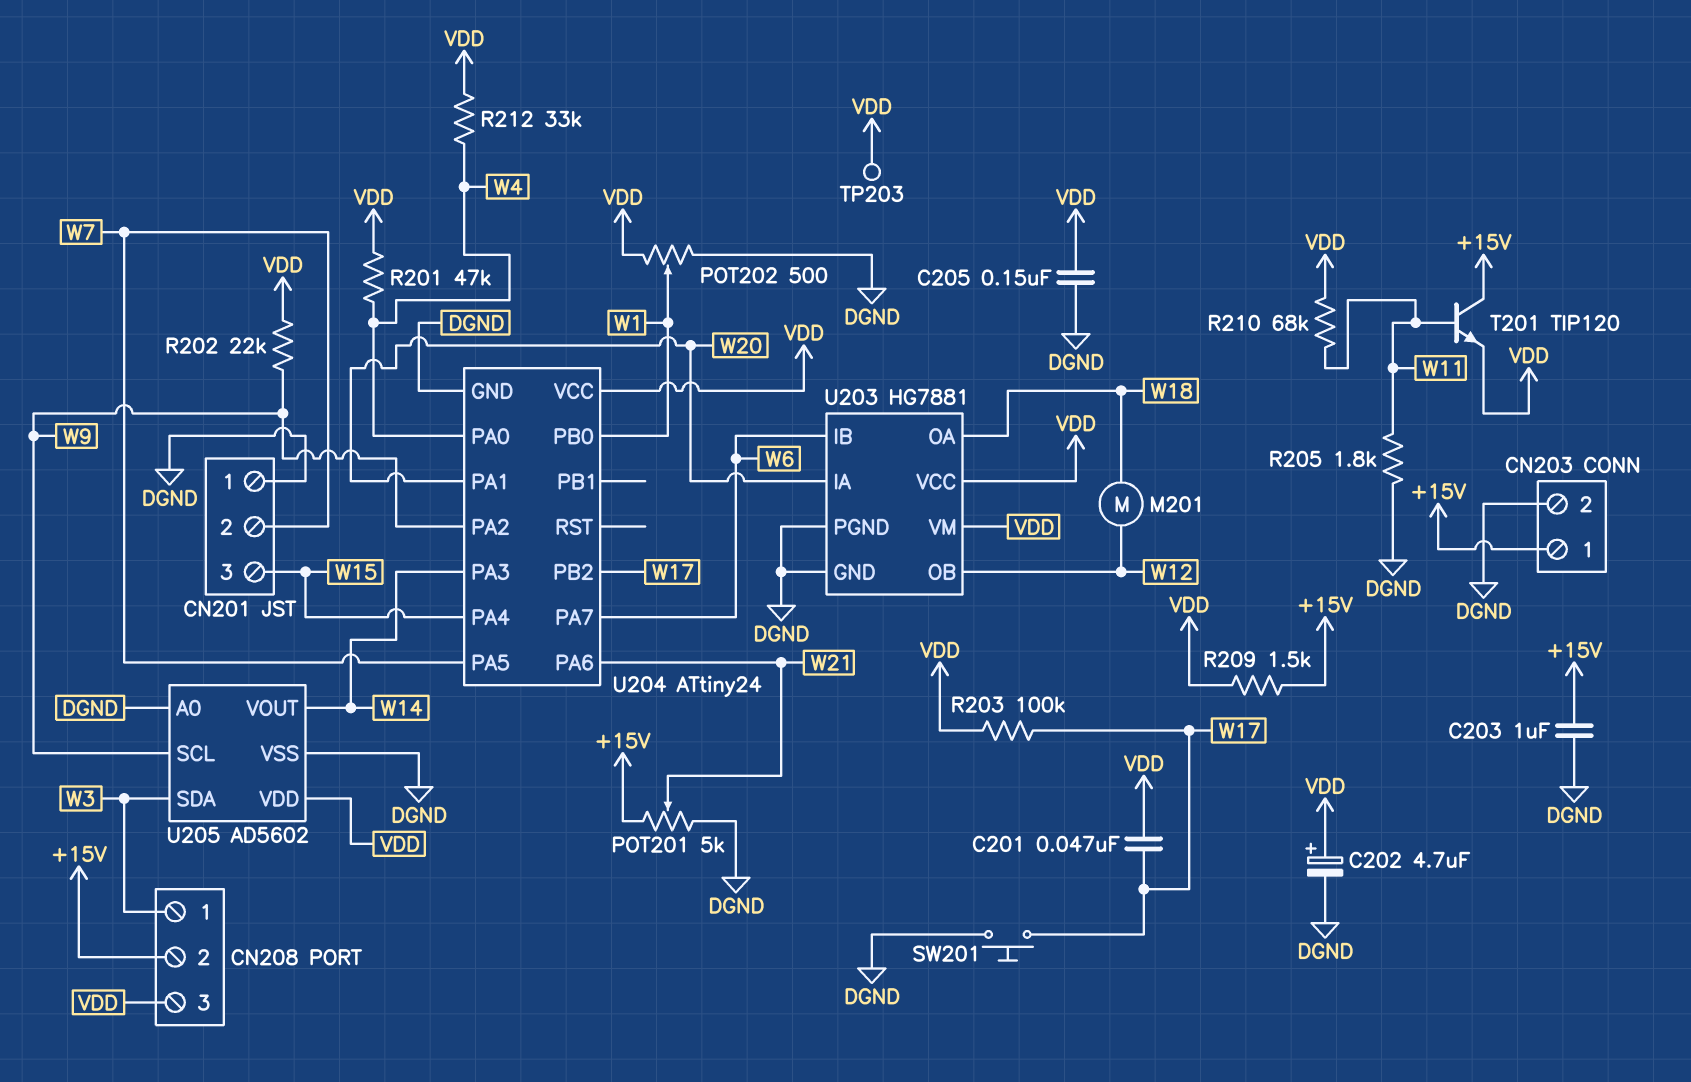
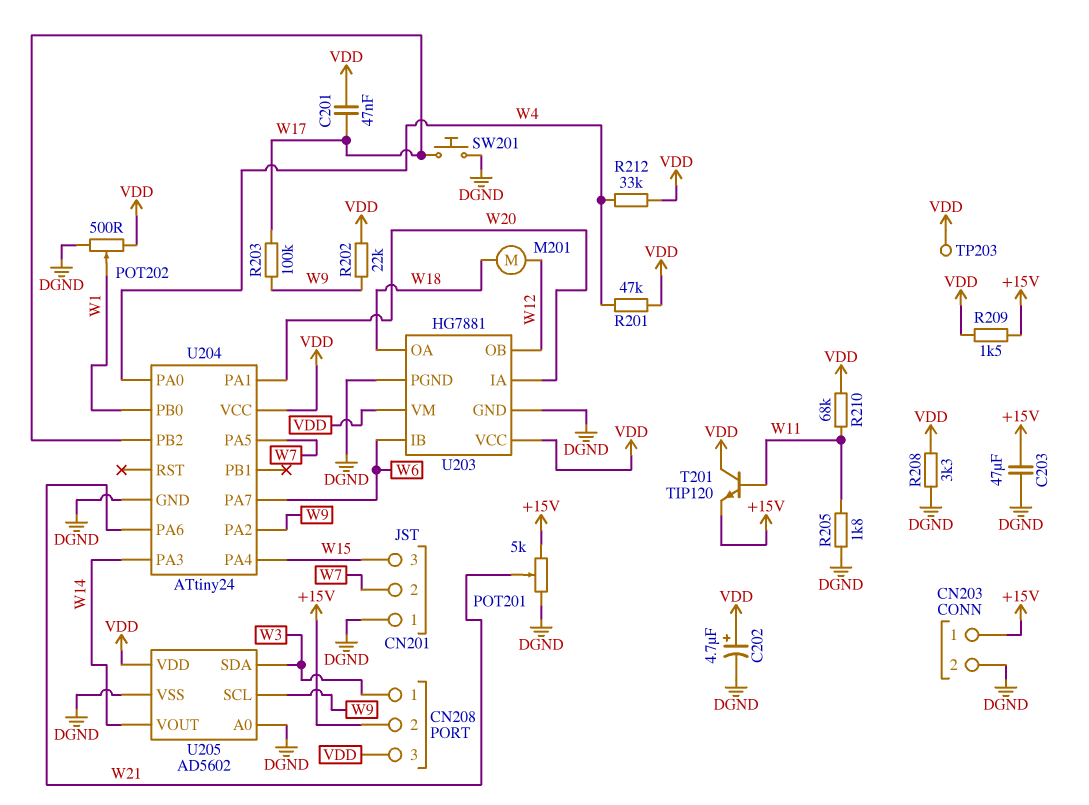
C203: 1uF (+15V, DGND) -> 47uF (+15V, DGND)
C205: 150nF (DGND, VDD) -> none
R203: 100k (VDD, W17) -> 100k (W9, W17)
R208: none -> 3.3k (DGND, VDD)
T201: NPN TIP120 (B W11, C +15V, E VDD) -> NPN TIP120 (B W11, C VDD, E +15V)

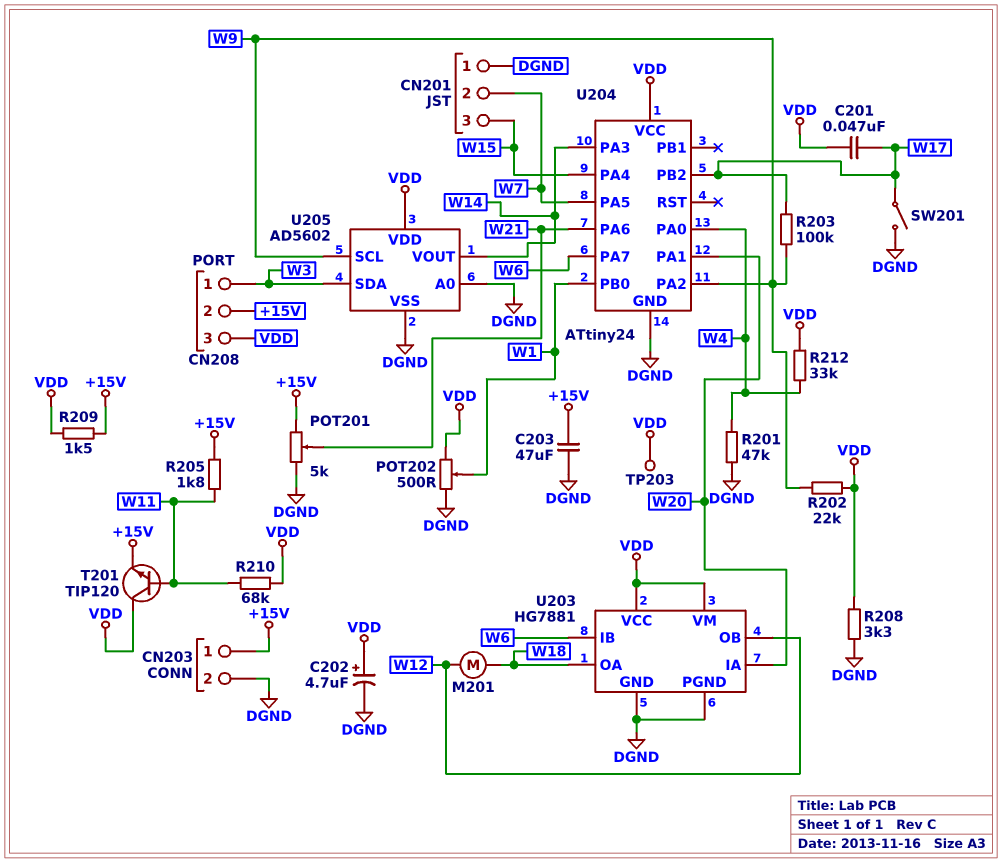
R201: 47k (VDD, W4) -> 47k (DGND, W4)
R205: 1.8k (DGND, W11) -> 1.8k (+15V, W11)
SW201: button (DGND, W17) -> switch (DGND, W17)

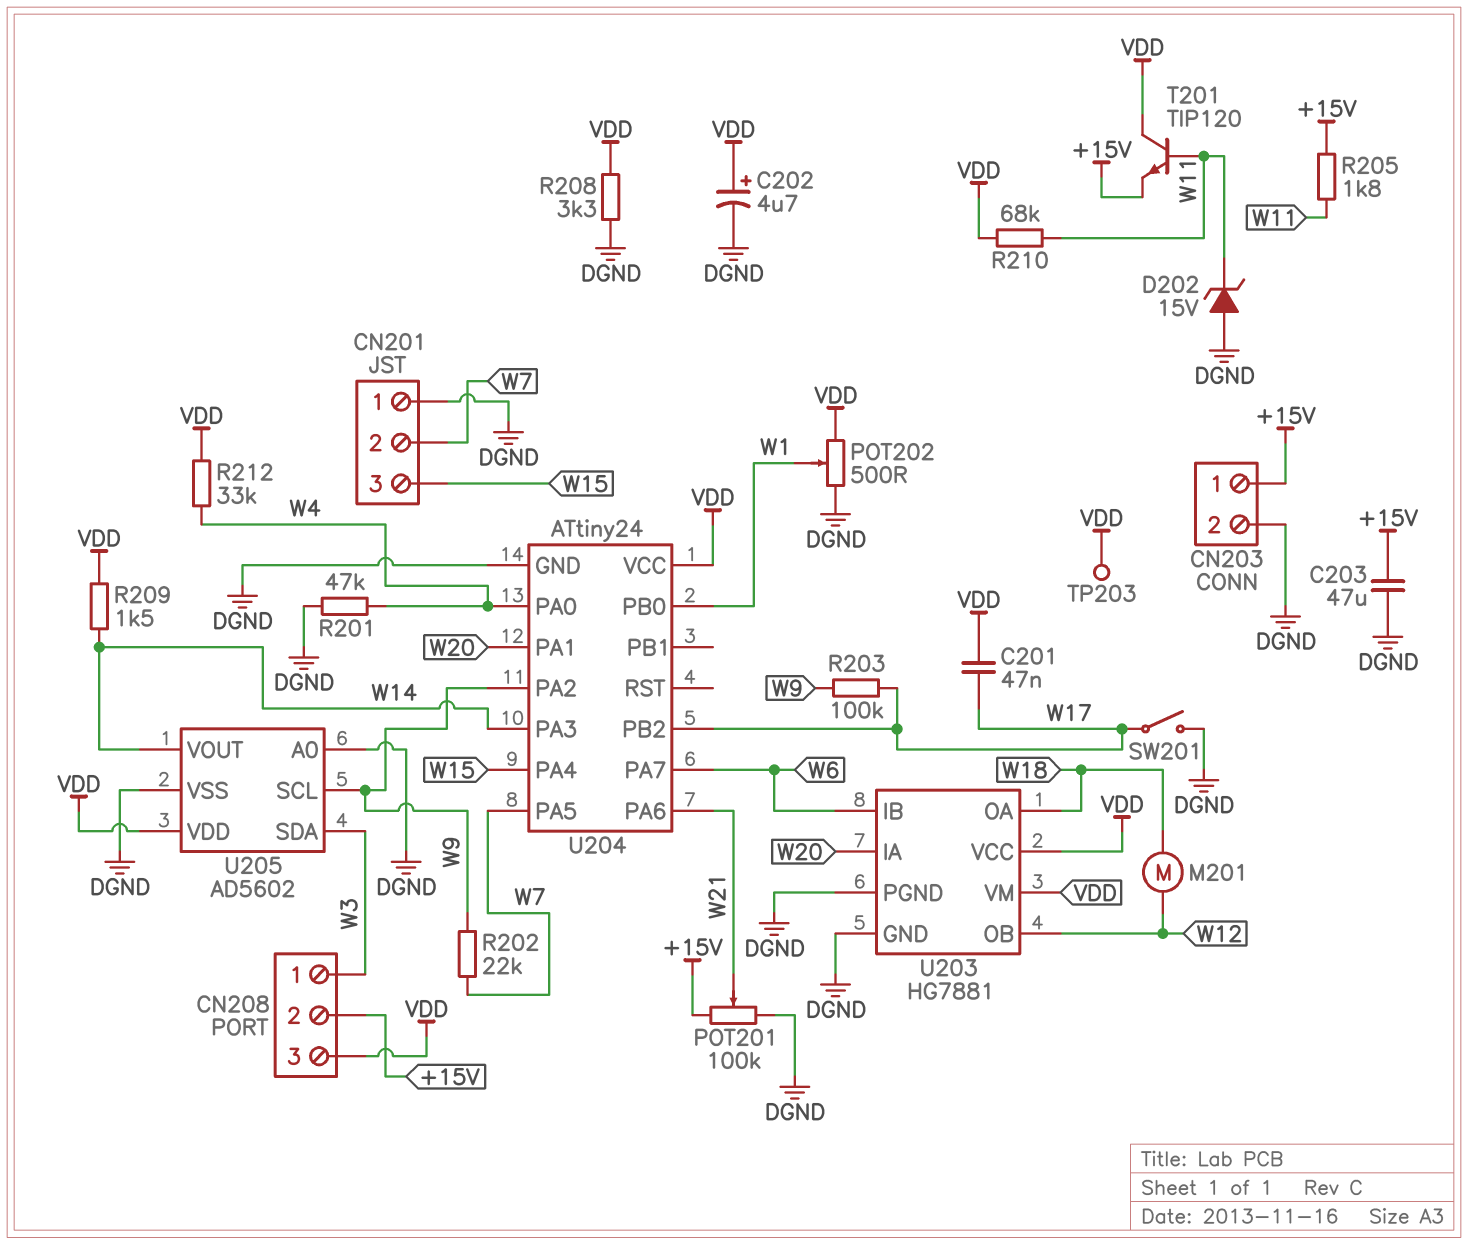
D202: none -> zener 15V (A DGND, K W11)
POT201: 5k (+15V, DGND, wiper W21) -> 100k (+15V, DGND, wiper W21)
R202: 22k (VDD, W9) -> 22k (W7, W9)
R209: 1.5k (+15V, VDD) -> 1.5k (VDD, W14)

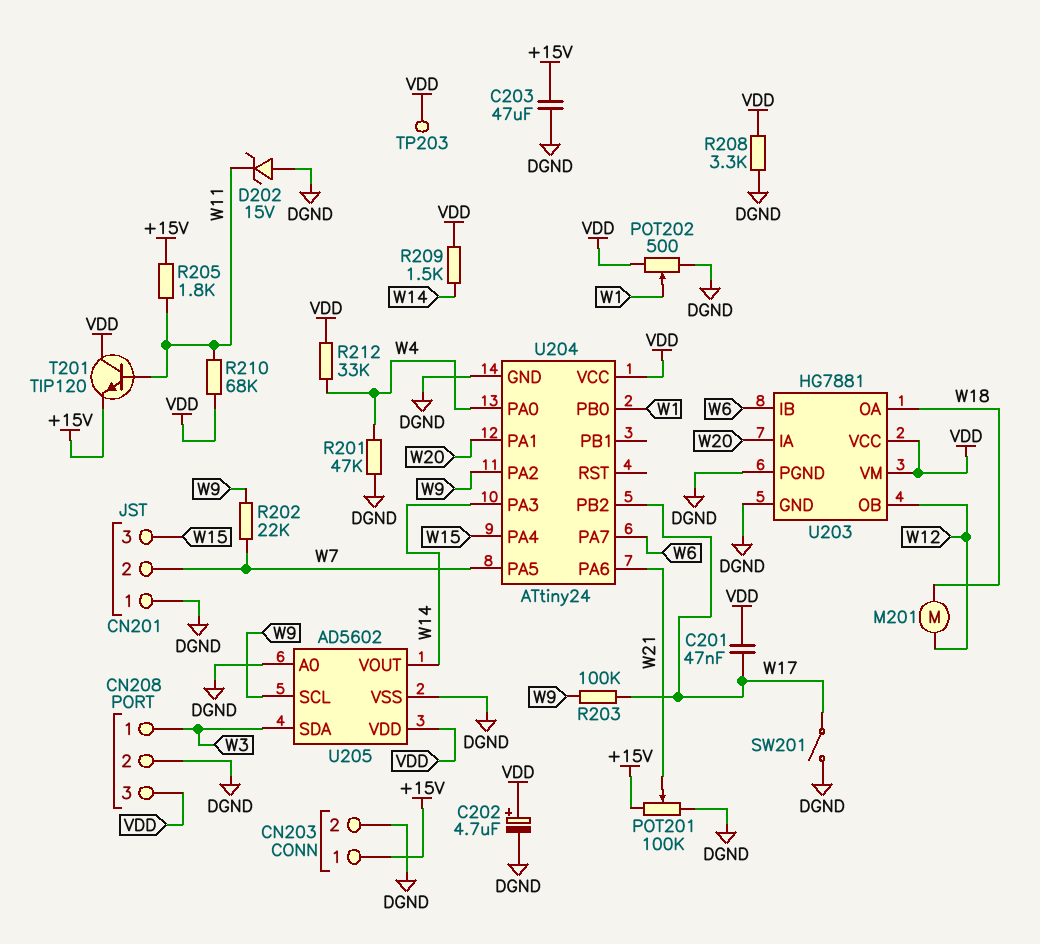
CN208 pin 2: +15V -> DGND

